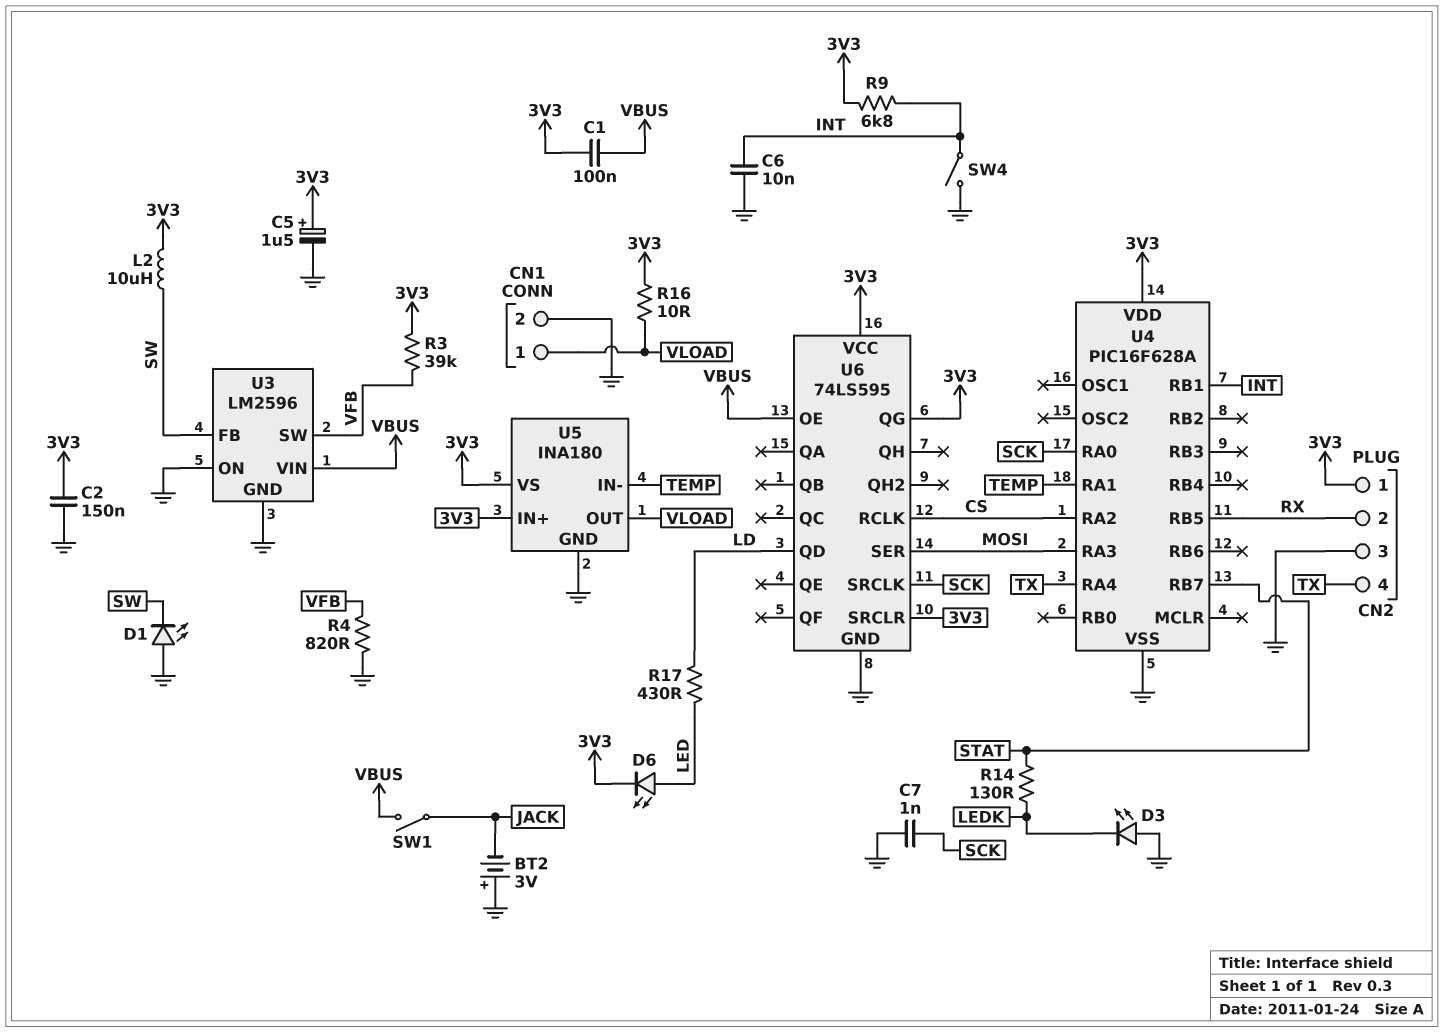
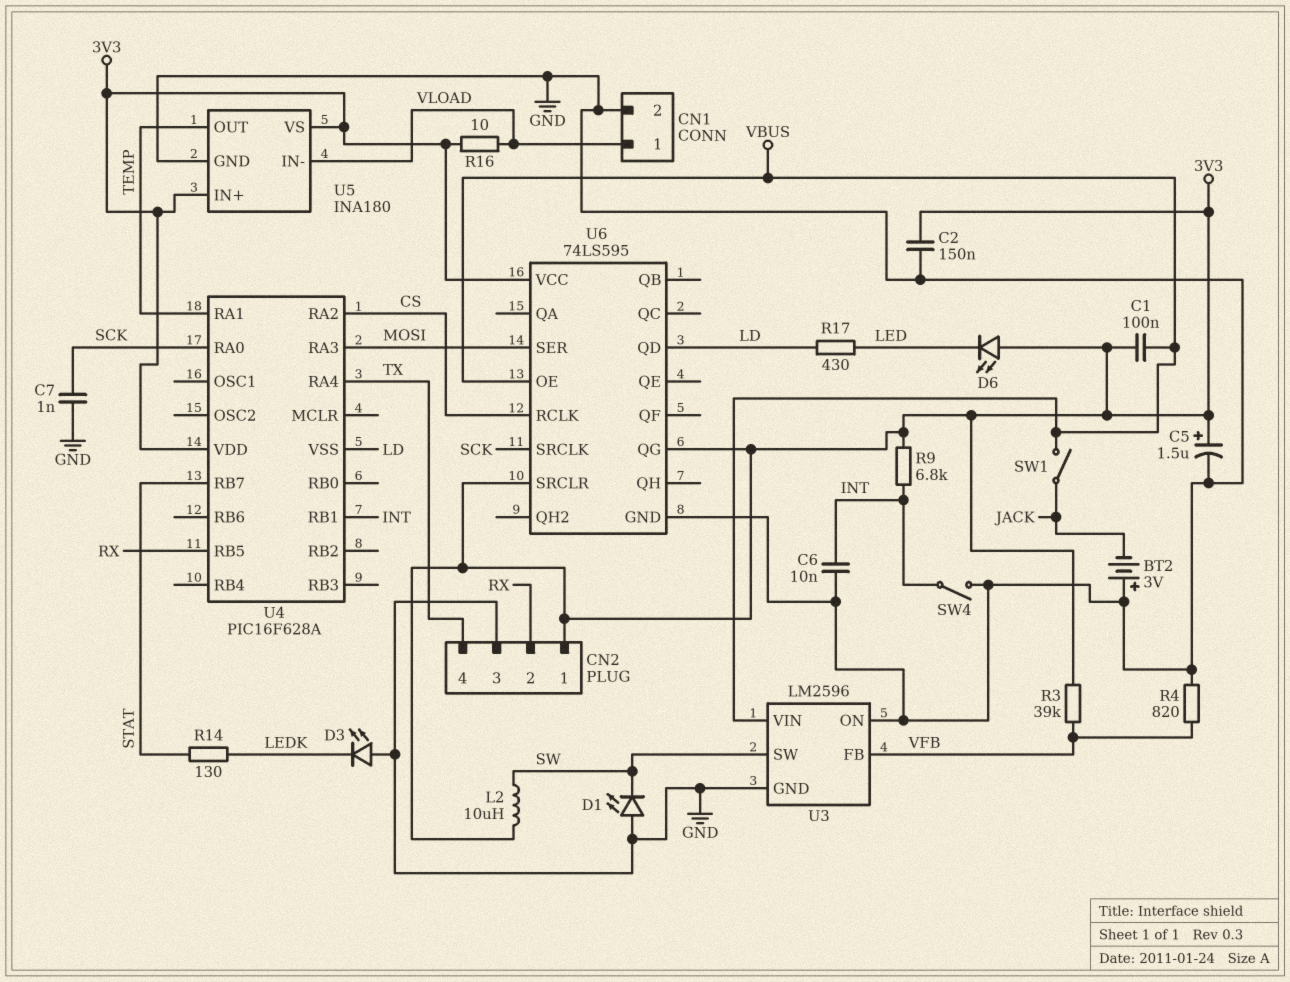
D6: LED (A LED, K 3V3) -> LED (A 3V3, K LED)
U3 pin FB: SW -> VFB
U3 pin SW: VFB -> SW
U4 pin VSS: GND -> LD
U5 pin IN-: TEMP -> VLOAD
U5 pin OUT: VLOAD -> TEMP

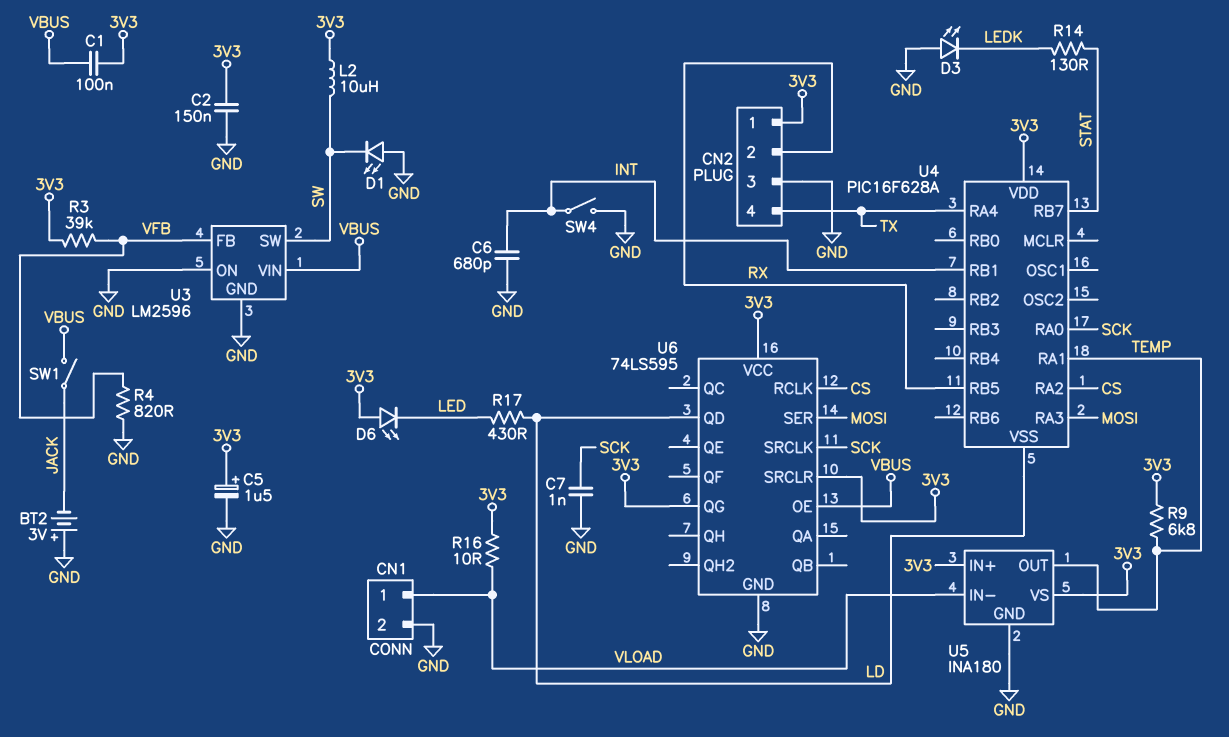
C6: 10nF (GND, INT) -> 680pF (GND, INT)
R9: 6.8k (3V3, INT) -> 6.8k (3V3, TEMP)

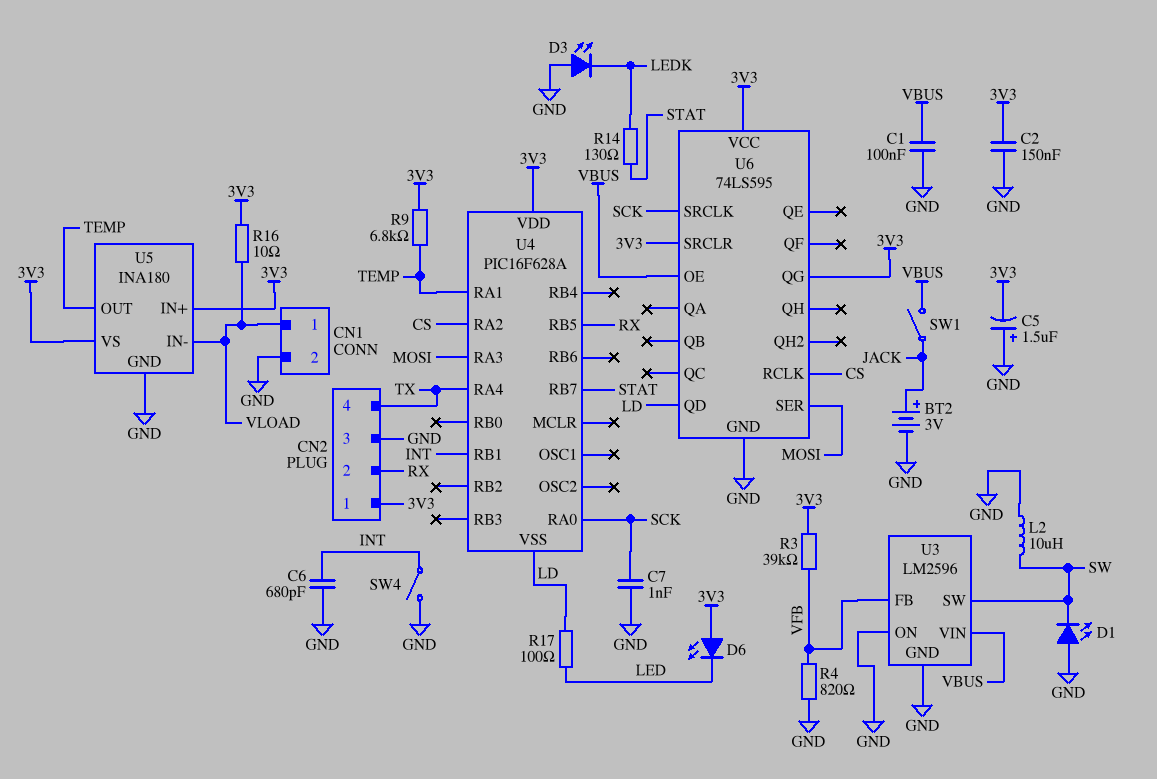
BT2: 3V (plus GND, minus JACK) -> 3V (plus JACK, minus GND)
C1: 100nF (3V3, VBUS) -> 100nF (GND, VBUS)
C5: 1.5uF (plus 3V3, minus GND) -> 1.5uF (plus GND, minus 3V3)
L2: 10uH (3V3, SW) -> 10uH (GND, SW)
R17: 430 (LD, LED) -> 100 (LD, LED)

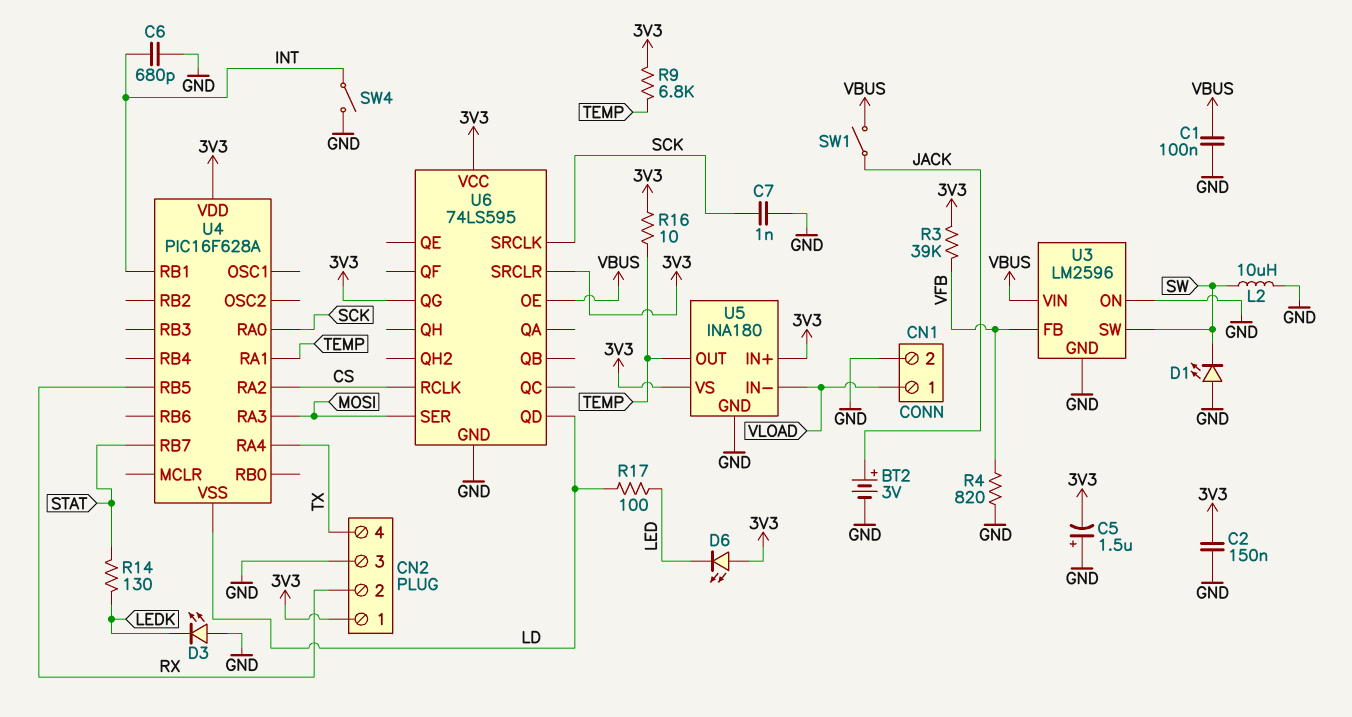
R16: 10 (3V3, VLOAD) -> 10 (3V3, TEMP)

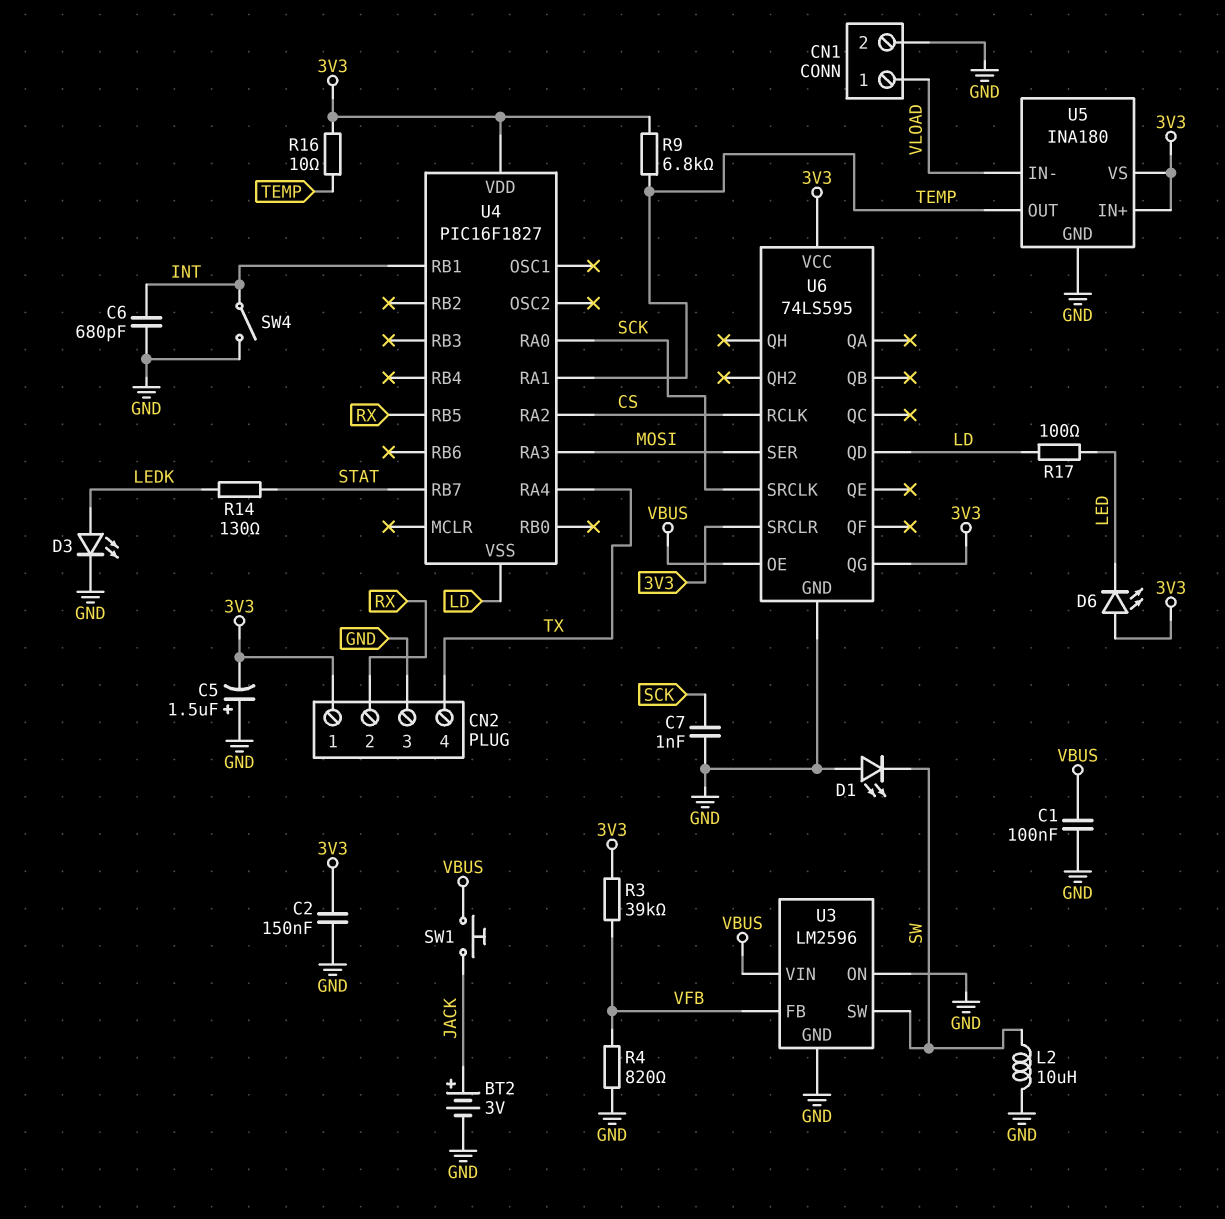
D3: LED (A GND, K LEDK) -> LED (A LEDK, K GND)
SW1: switch (JACK, VBUS) -> button (JACK, VBUS)
U4: PIC16F628A -> PIC16F1827

